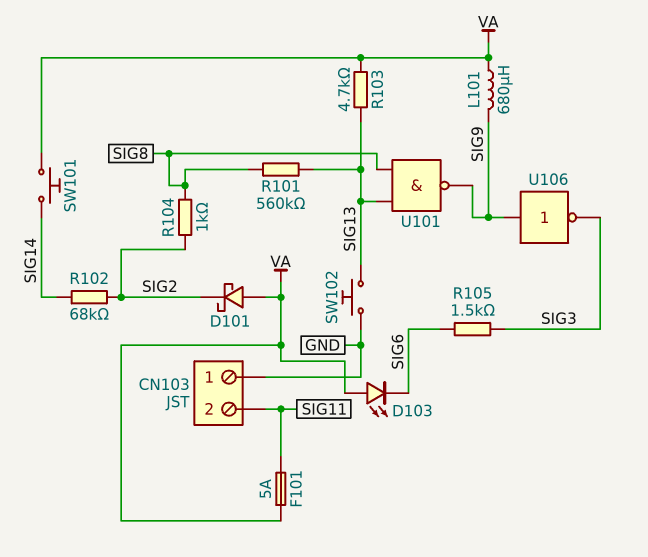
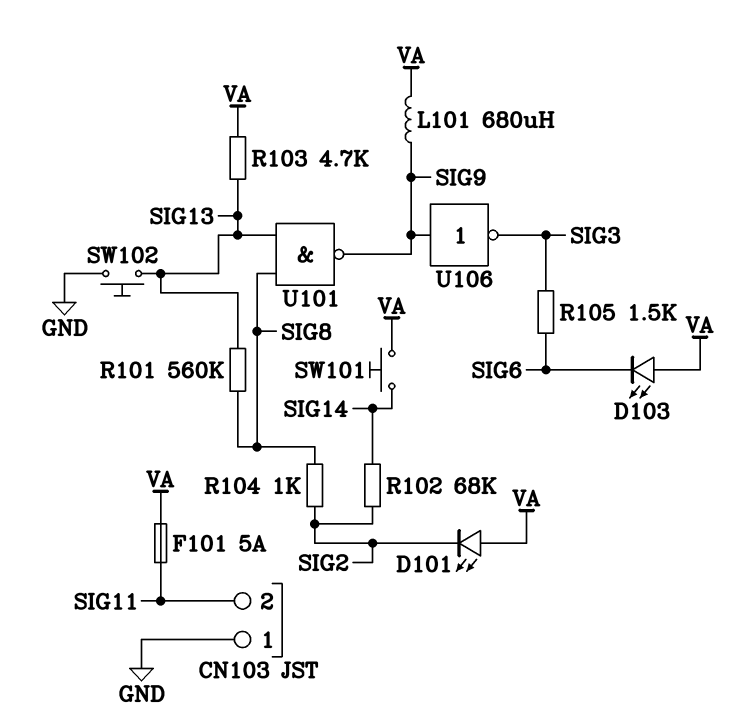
D101: schottky (A VA, K SIG2) -> LED (A VA, K SIG2)

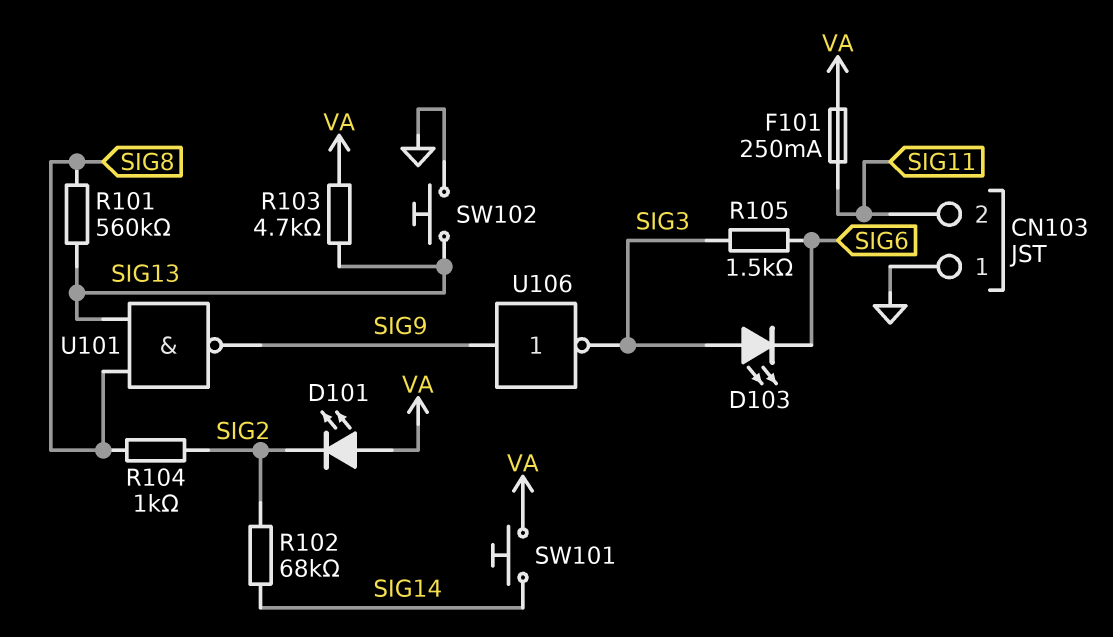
D103: LED (A VA, K SIG6) -> LED (A SIG3, K SIG6)
F101: 5A (SIG11, VA) -> 250mA (SIG11, VA)
L101: 680uH (SIG9, VA) -> none

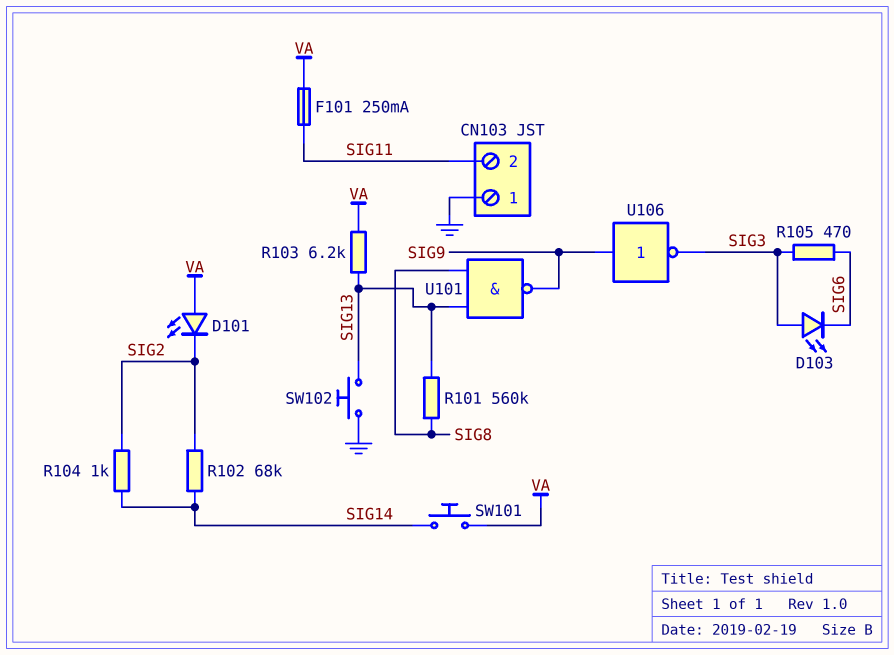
R103: 4.7k (SIG13, VA) -> 6.2k (SIG13, VA)
R104: 1k (SIG2, SIG8) -> 1k (SIG2, SIG14)
R105: 1.5k (SIG3, SIG6) -> 470 (SIG3, SIG6)

